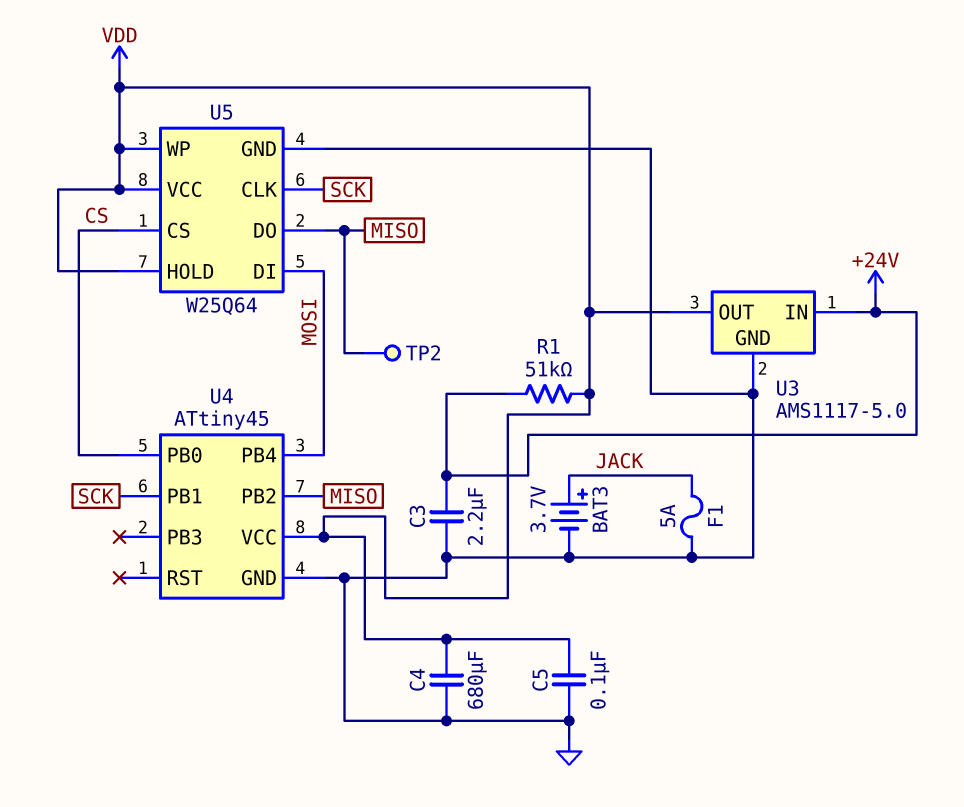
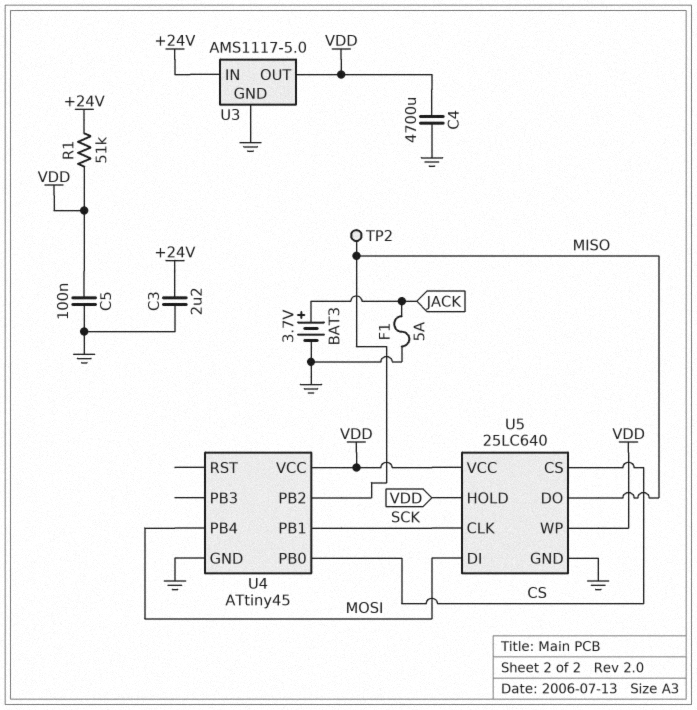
C4: 680uF (GND, VDD) -> 4700uF (GND, VDD)
U5: W25Q64 -> 25LC640

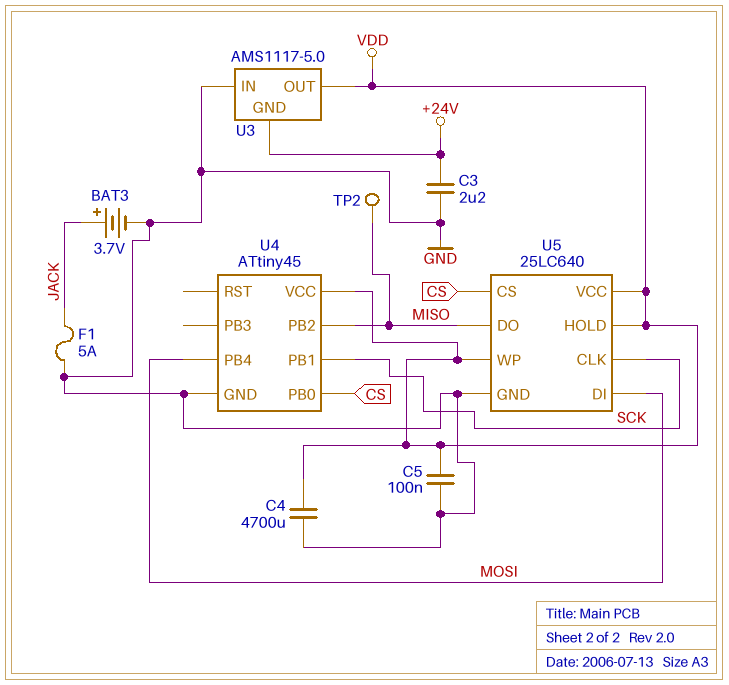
R1: 51k (+24V, VDD) -> none
U3 pin GND: GND -> +24V
U3 pin IN: +24V -> GND

